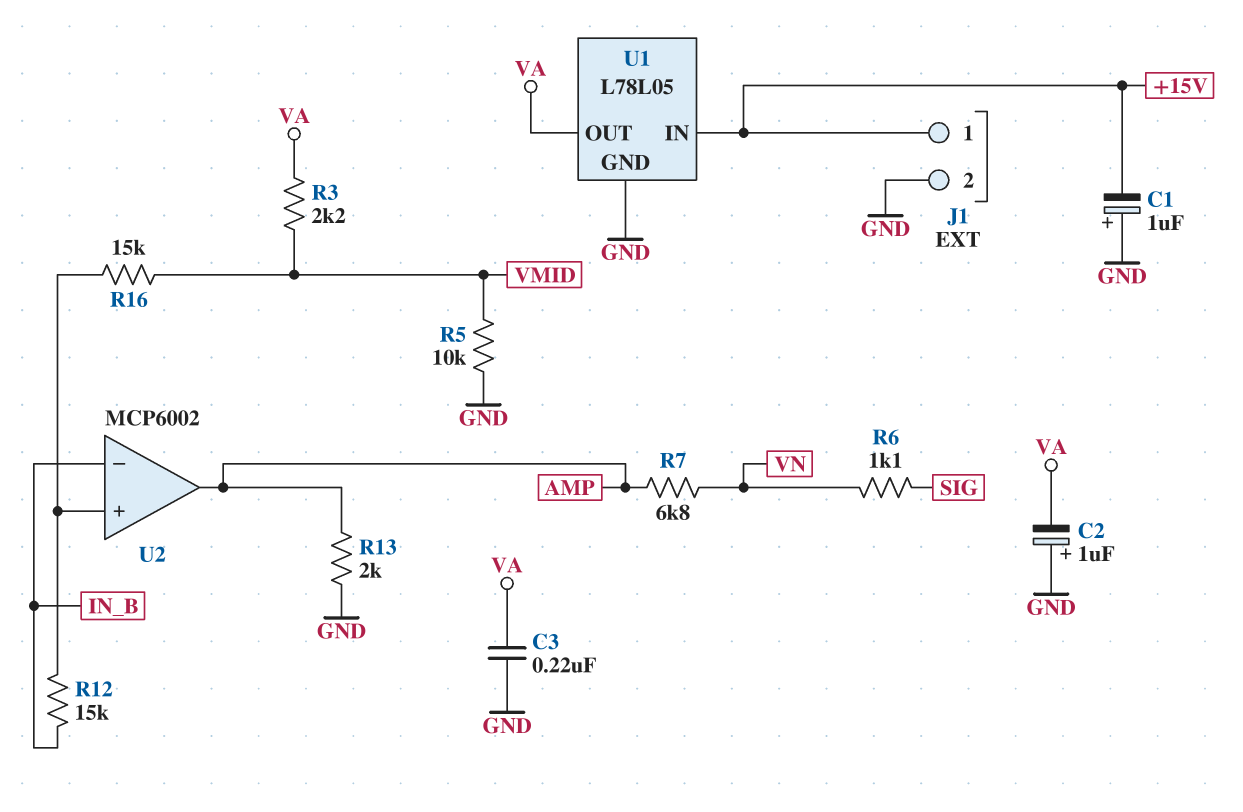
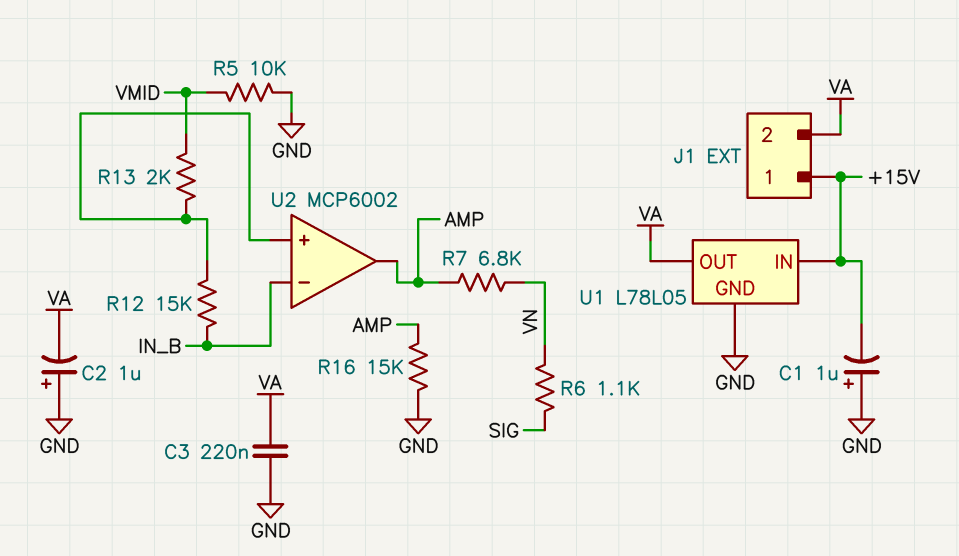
J1 pin 2: GND -> VA
R3: 2.2k (VA, VMID) -> none
R13: 2k (AMP, GND) -> 2k (U2/in+, VMID)
R16: 15k (U2/in+, VMID) -> 15k (AMP, GND)

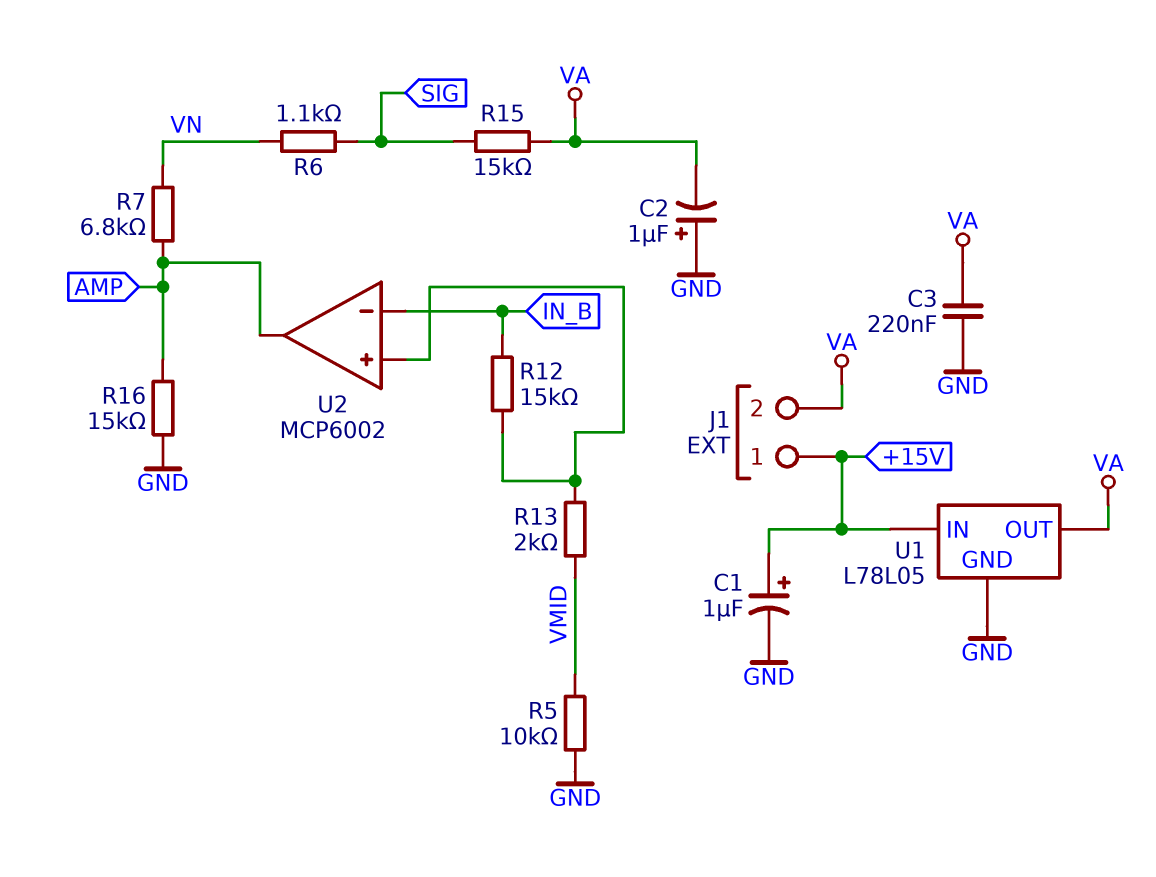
C1: 1uF (plus GND, minus +15V) -> 1uF (plus +15V, minus GND)
R15: none -> 15k (SIG, VA)

